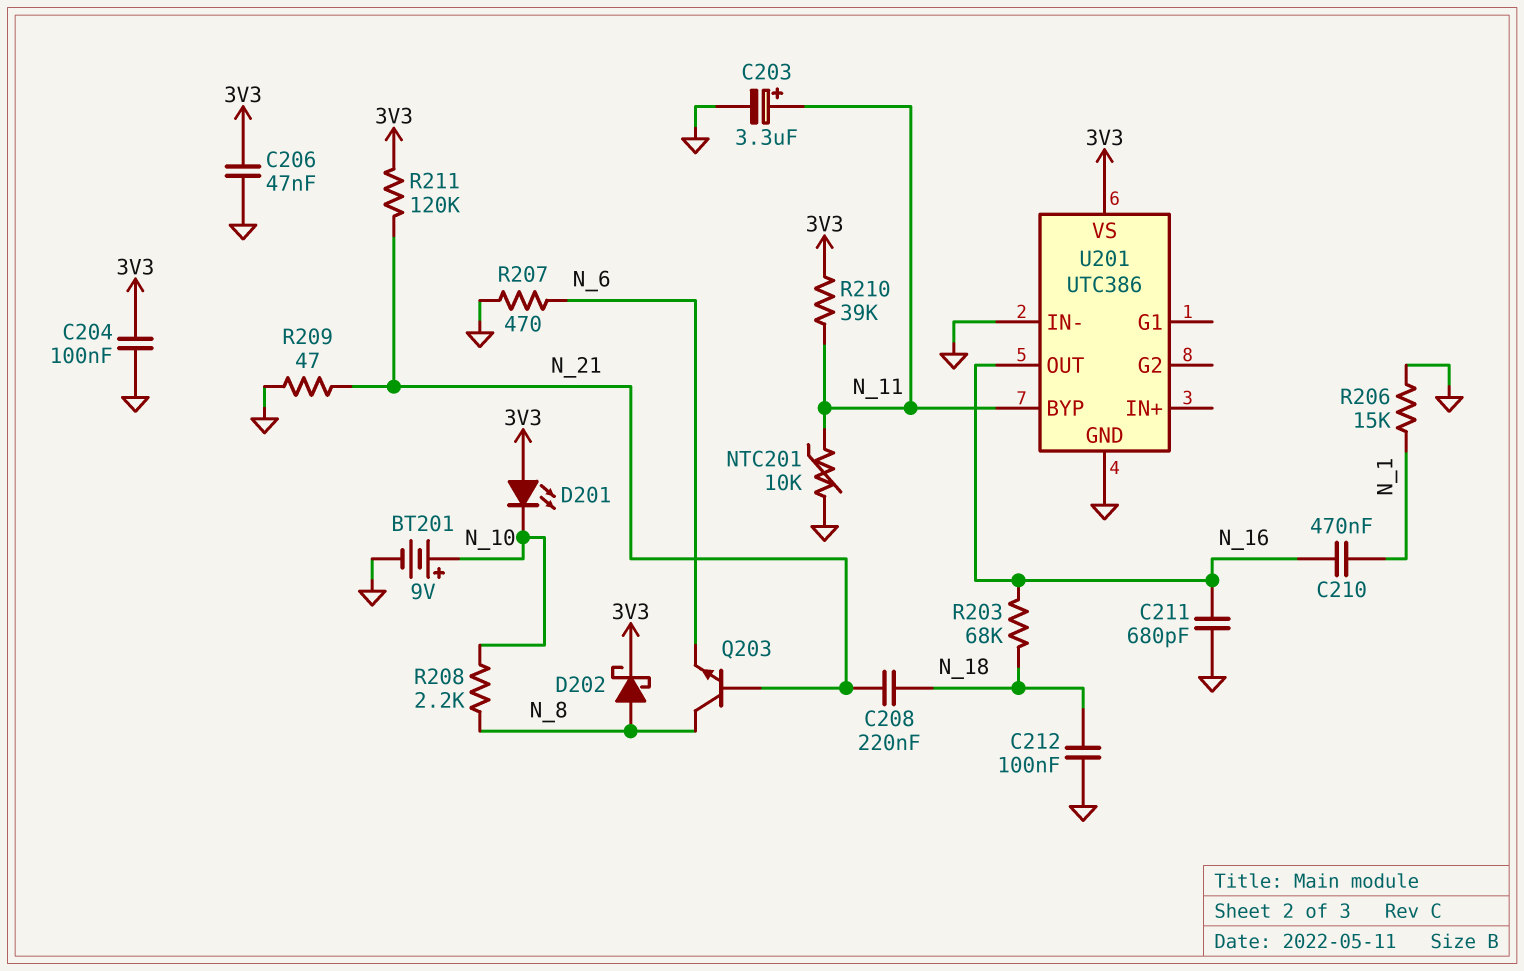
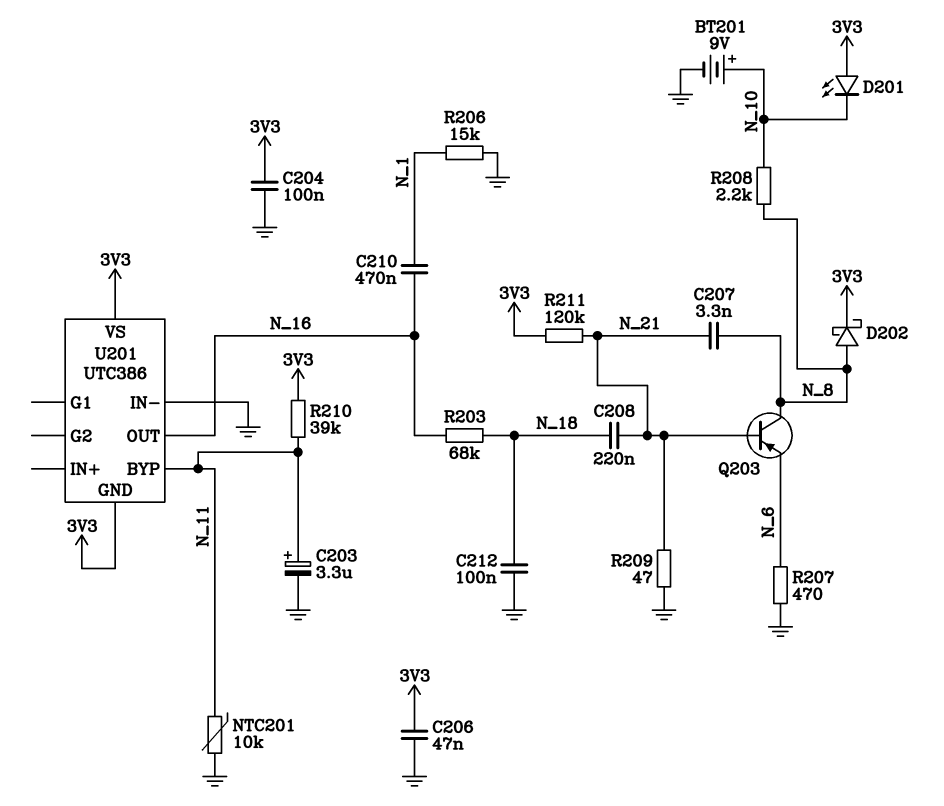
C207: none -> 3.3nF (N_8, N_21)
C211: 680pF (GND, N_16) -> none
Q203: NPN (B N_21, C N_8, E N_6) -> PNP (B N_21, C N_8, E N_6)
U201 pin GND: GND -> 3V3

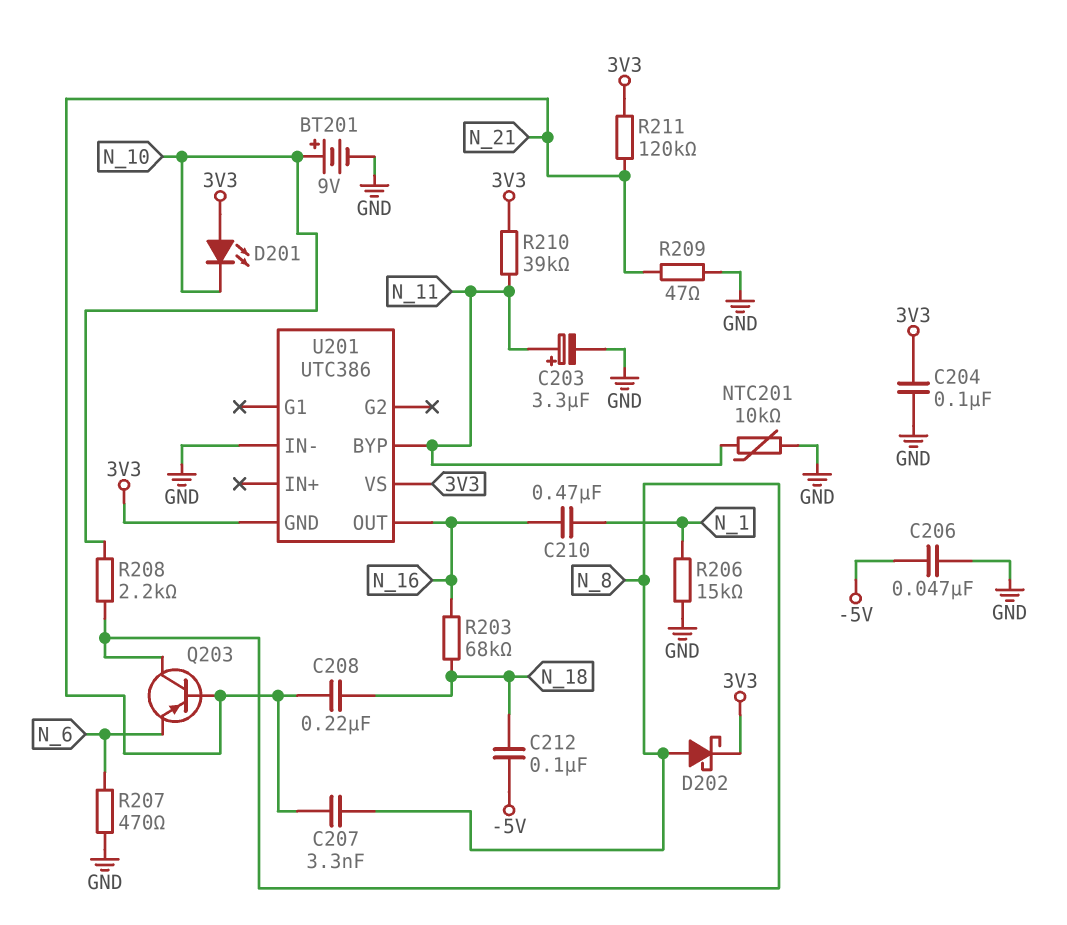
C206: 47nF (3V3, GND) -> 47nF (-5V, GND)
C212: 100nF (GND, N_18) -> 100nF (-5V, N_18)

